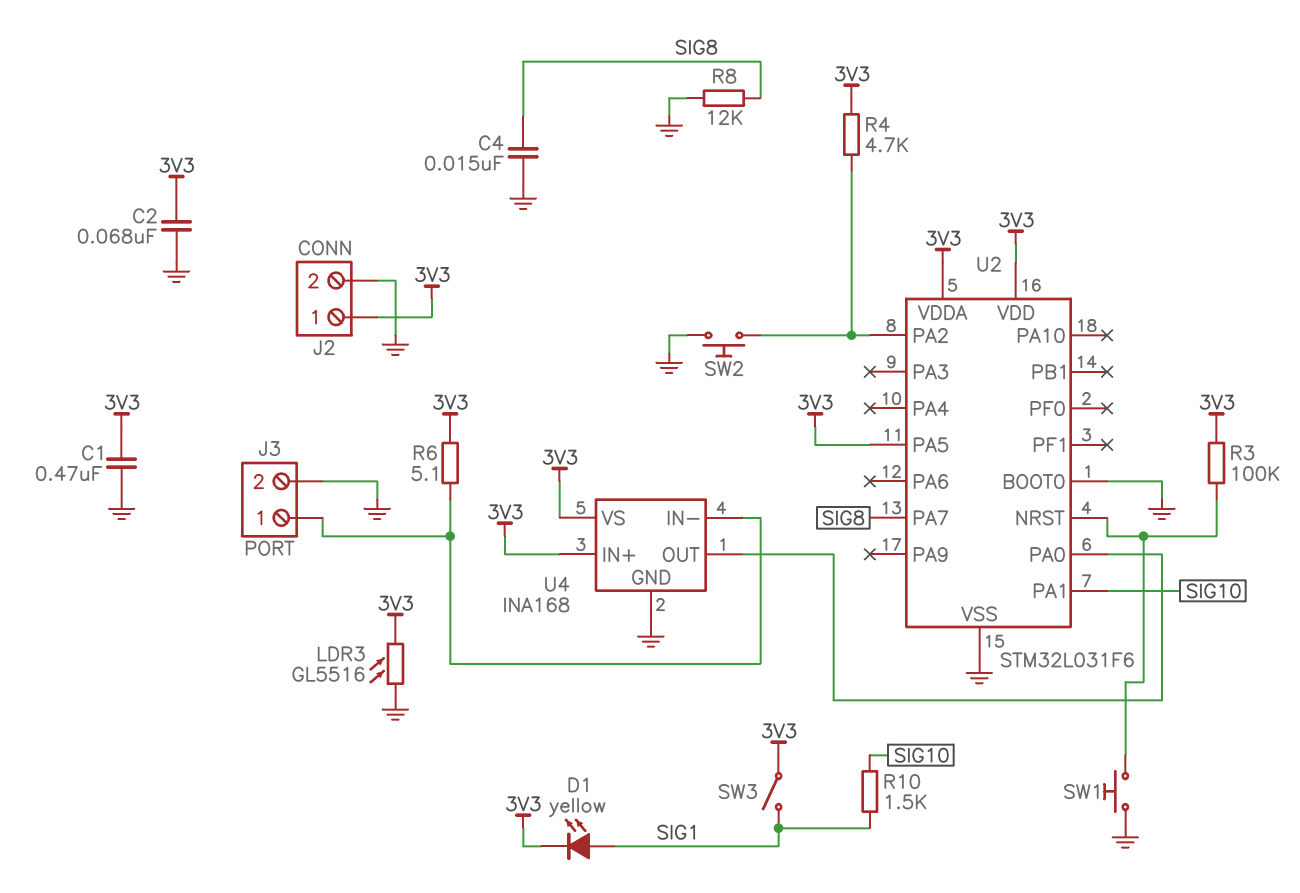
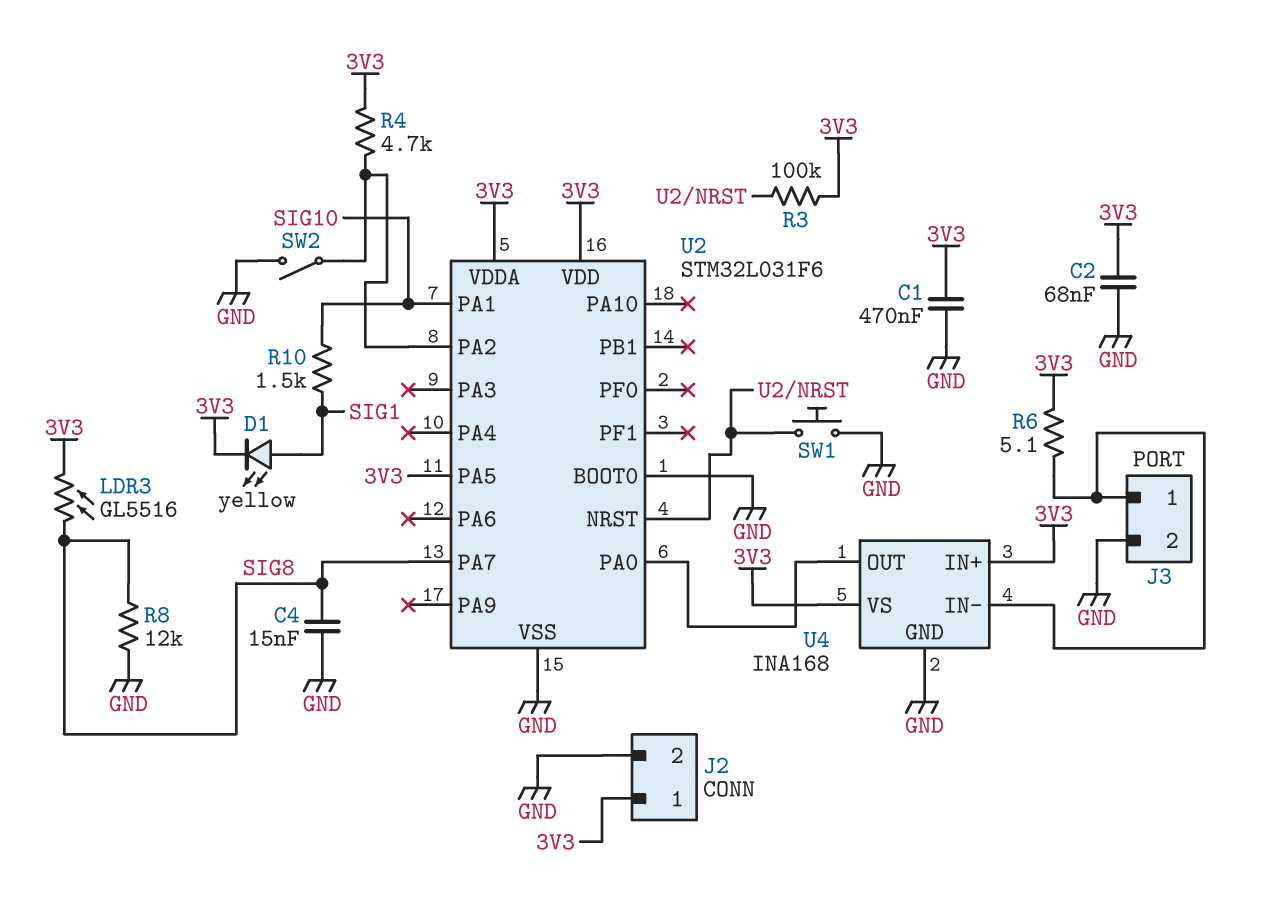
LDR3: GL5516 (3V3, GND) -> GL5516 (3V3, SIG8)
SW2: button (GND, U2/PA2) -> switch (GND, U2/PA2)
SW3: switch (3V3, SIG1) -> none

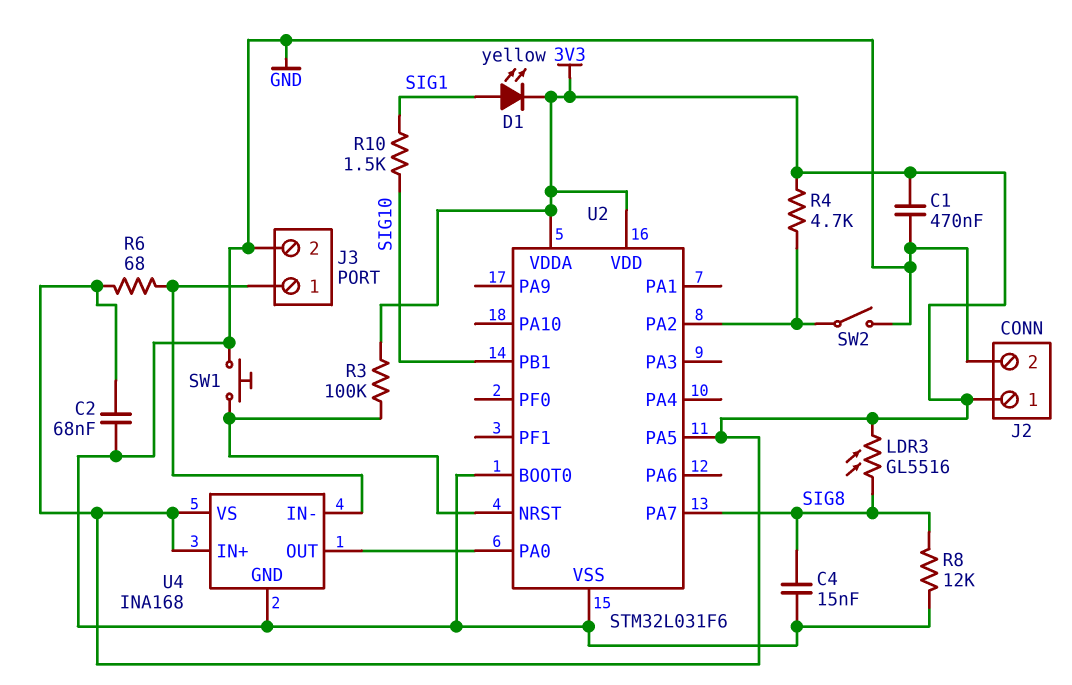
R6: 5.1 (3V3, J3/1) -> 68 (3V3, J3/1)
U2 pin PA1: SIG10 -> none
U2 pin PB1: none -> SIG10

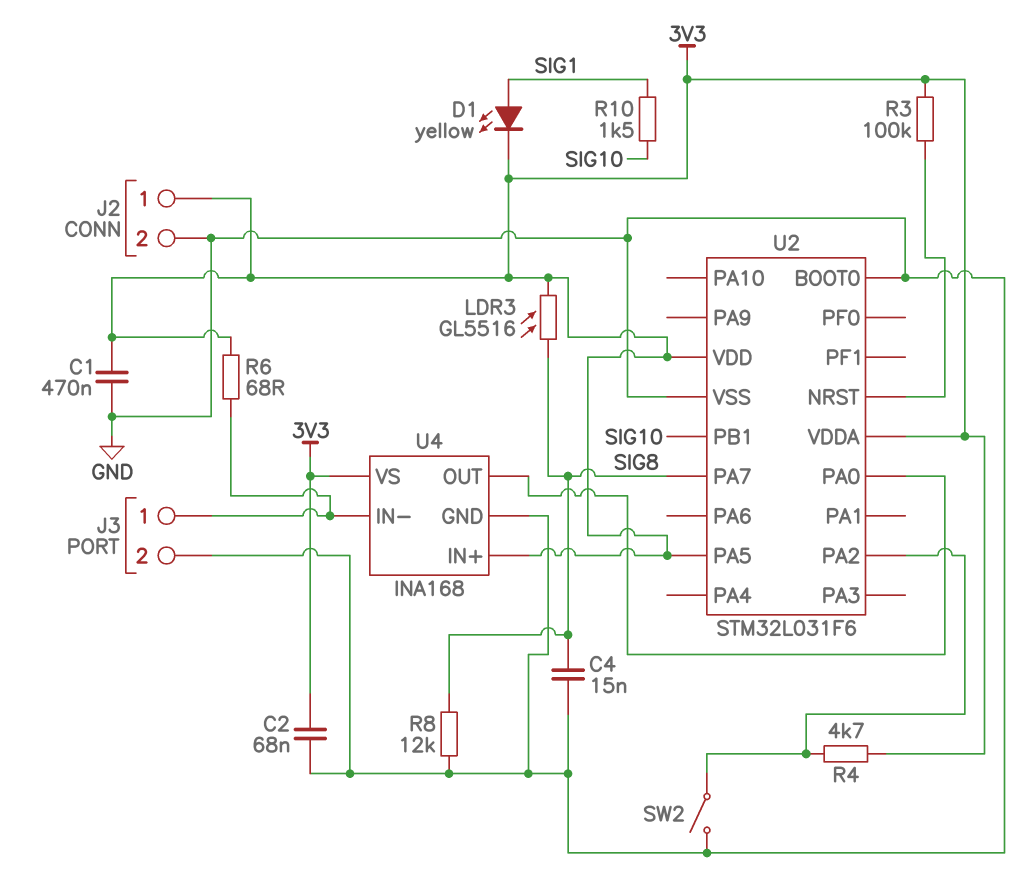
SW1: button (GND, U2/NRST) -> none

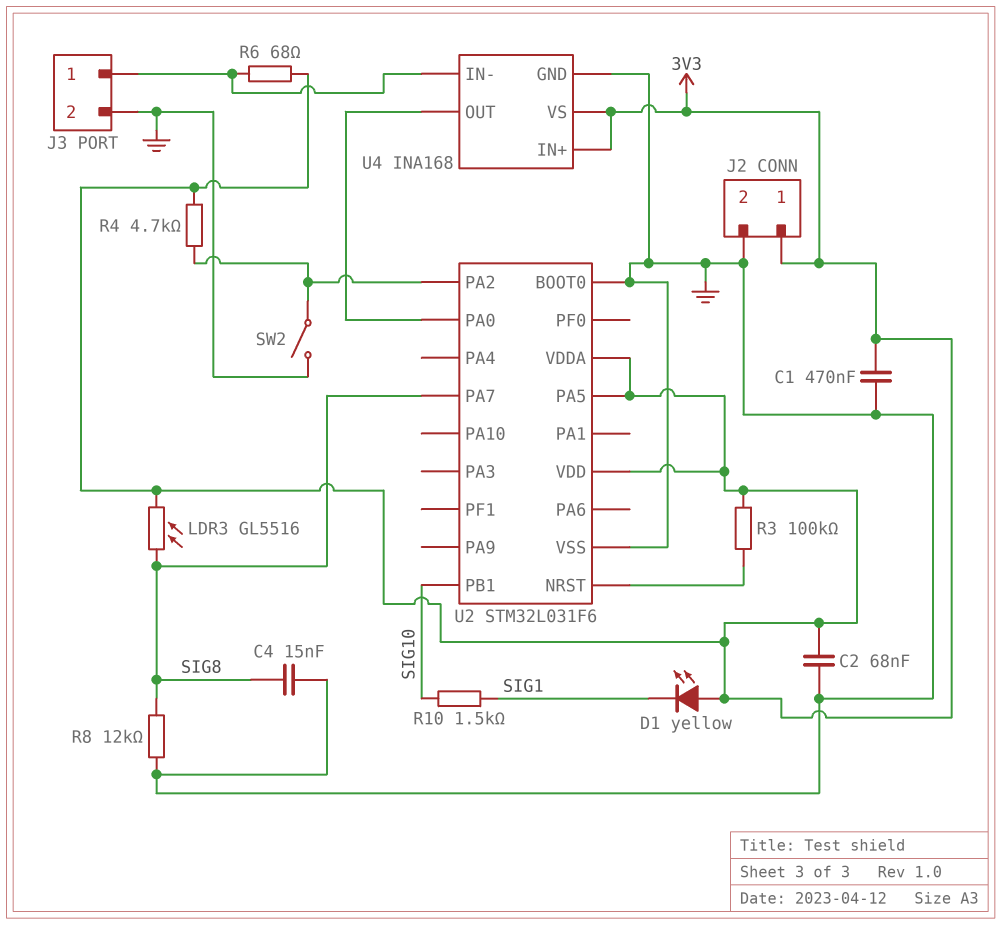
D1: LED yellow (A SIG1, K 3V3) -> LED yellow (A 3V3, K SIG1)

